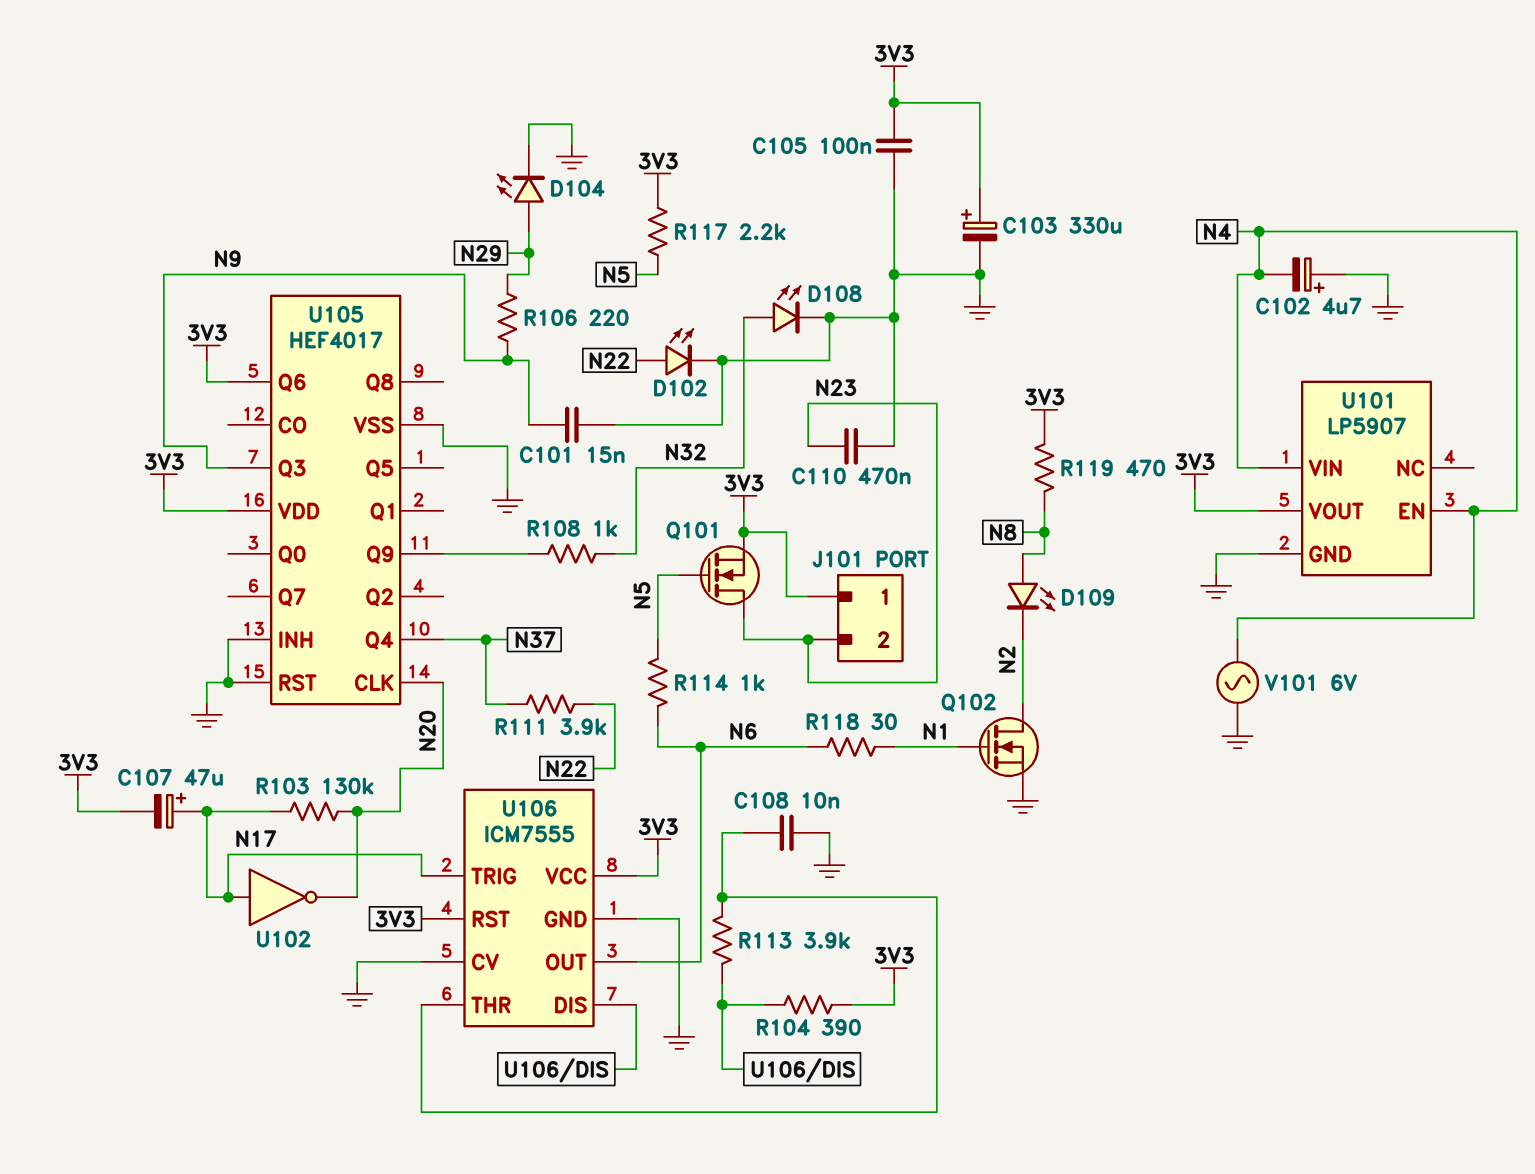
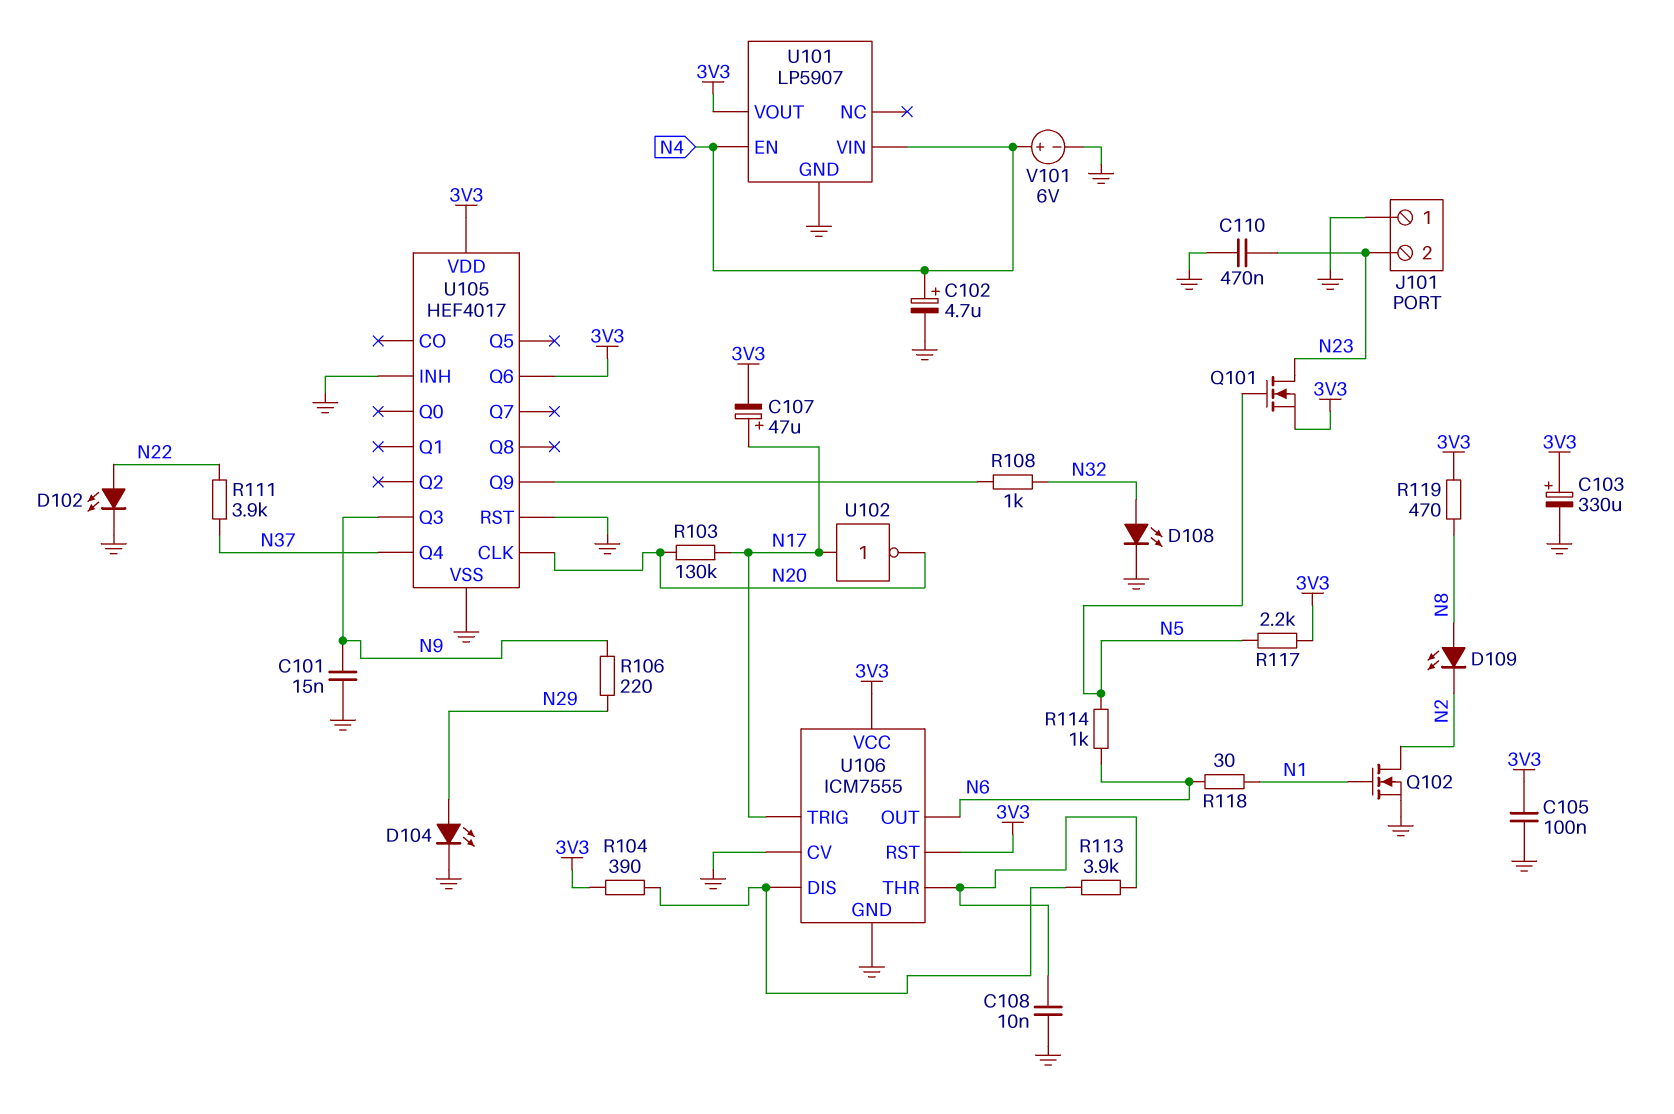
C102: 4.7uF (plus GND, minus N4) -> 4.7uF (plus N4, minus GND)
J101 pin 1: 3V3 -> GND
V101: AC 6V (GND, N4) -> 6V (plus N4, minus GND)

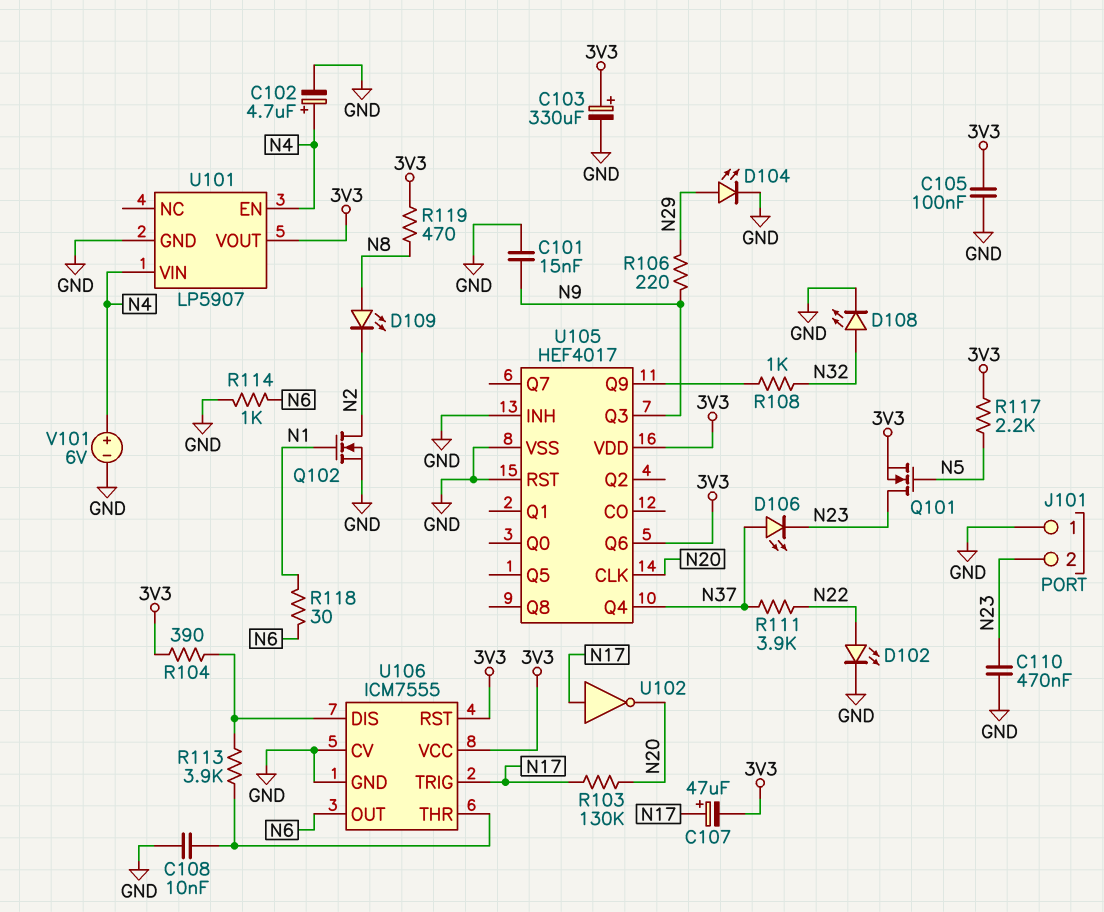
D106: none -> LED (A N37, K N23)
R114: 1k (N5, N6) -> 1k (GND, N6)

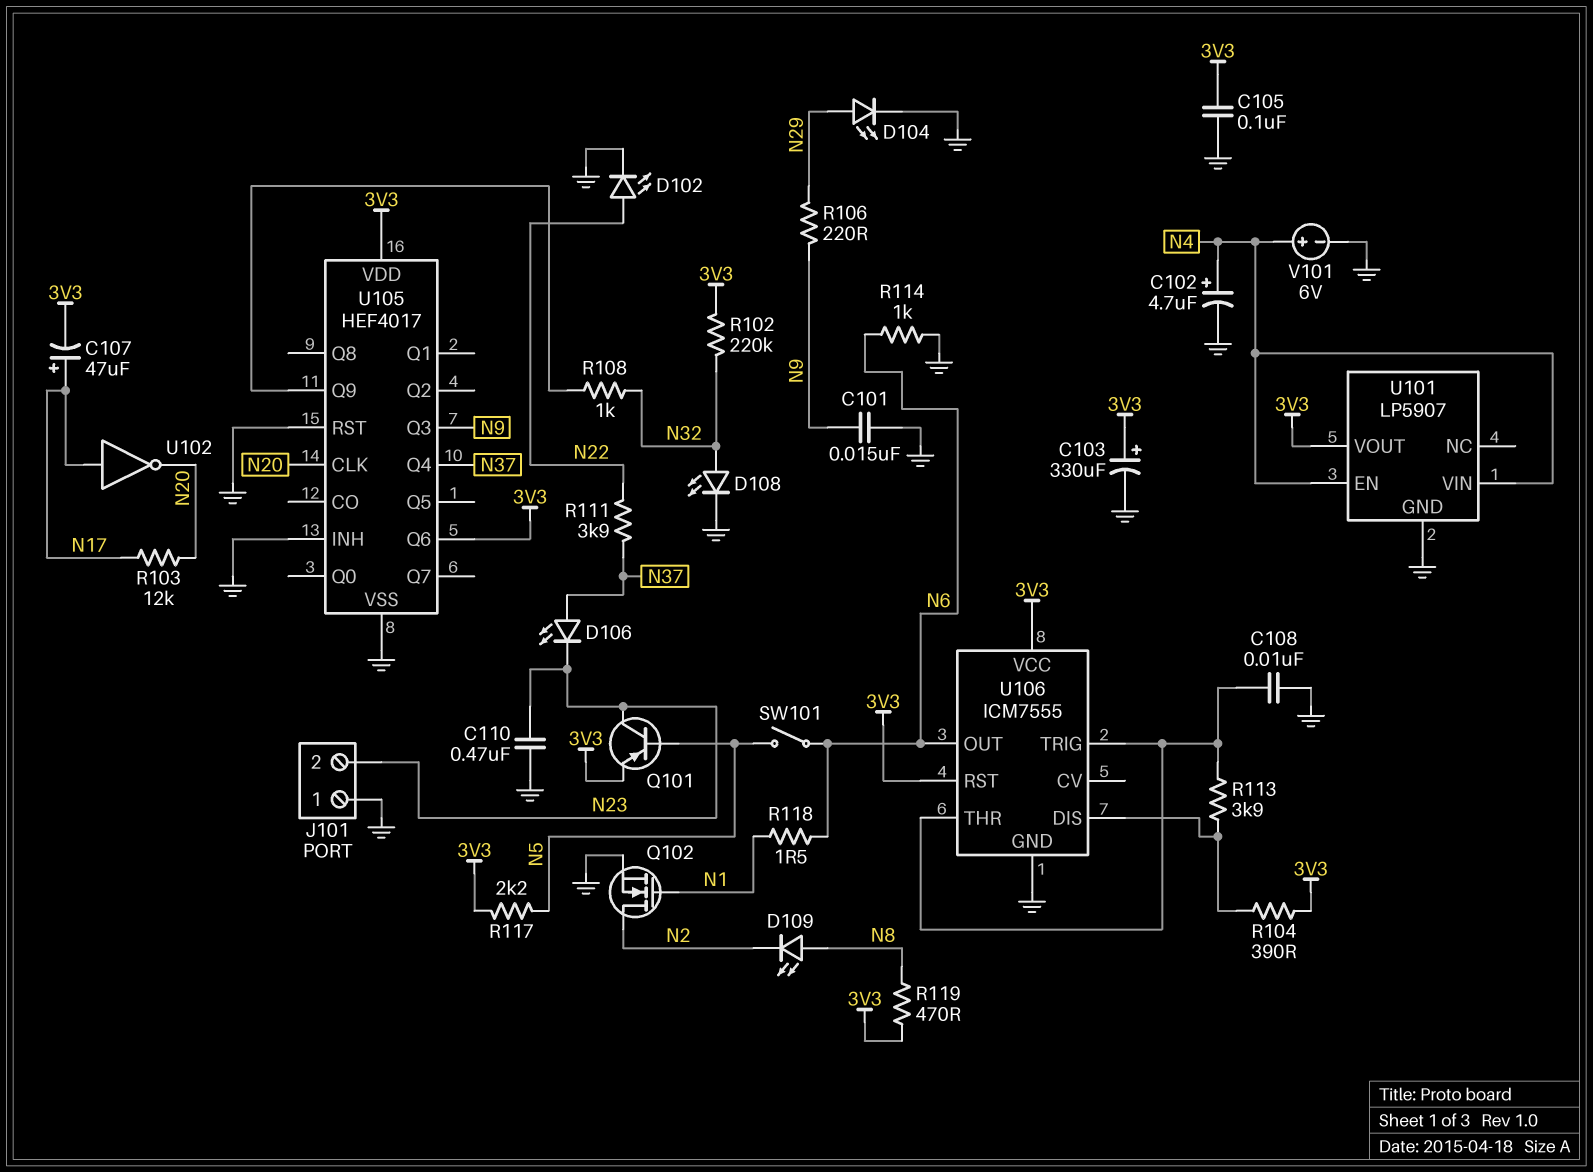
Q101: NMOS (G N5, D N23, S 3V3) -> PNP (B N5, C N23, E 3V3)
R102: none -> 220k (3V3, N32)
R103: 130k (N17, N20) -> 12k (N17, N20)
R118: 30 (N1, N6) -> 1.5 (N1, N6)
SW101: none -> switch (N5, N6)
U106 pin CV: GND -> none
U106 pin TRIG: N17 -> U106/THR

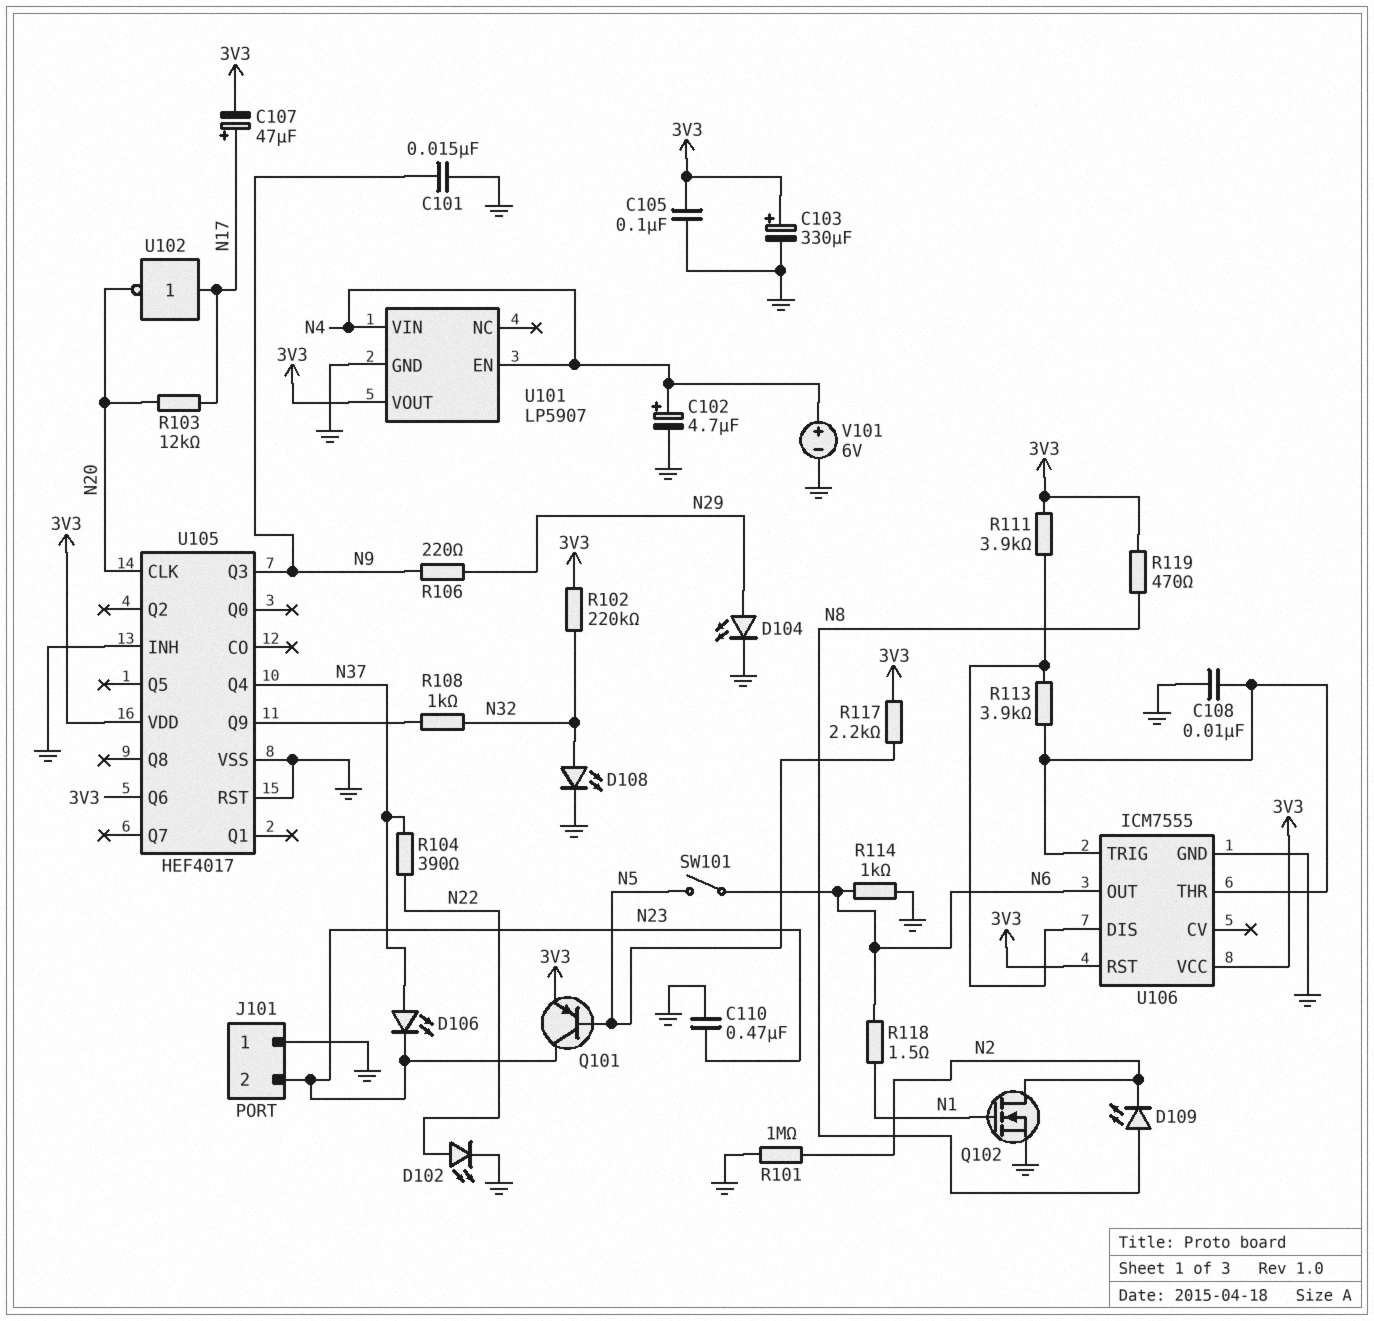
R101: none -> 1M (GND, N2)
R104: 390 (3V3, U106/DIS) -> 390 (N22, N37)
R111: 3.9k (N22, N37) -> 3.9k (3V3, U106/DIS)

